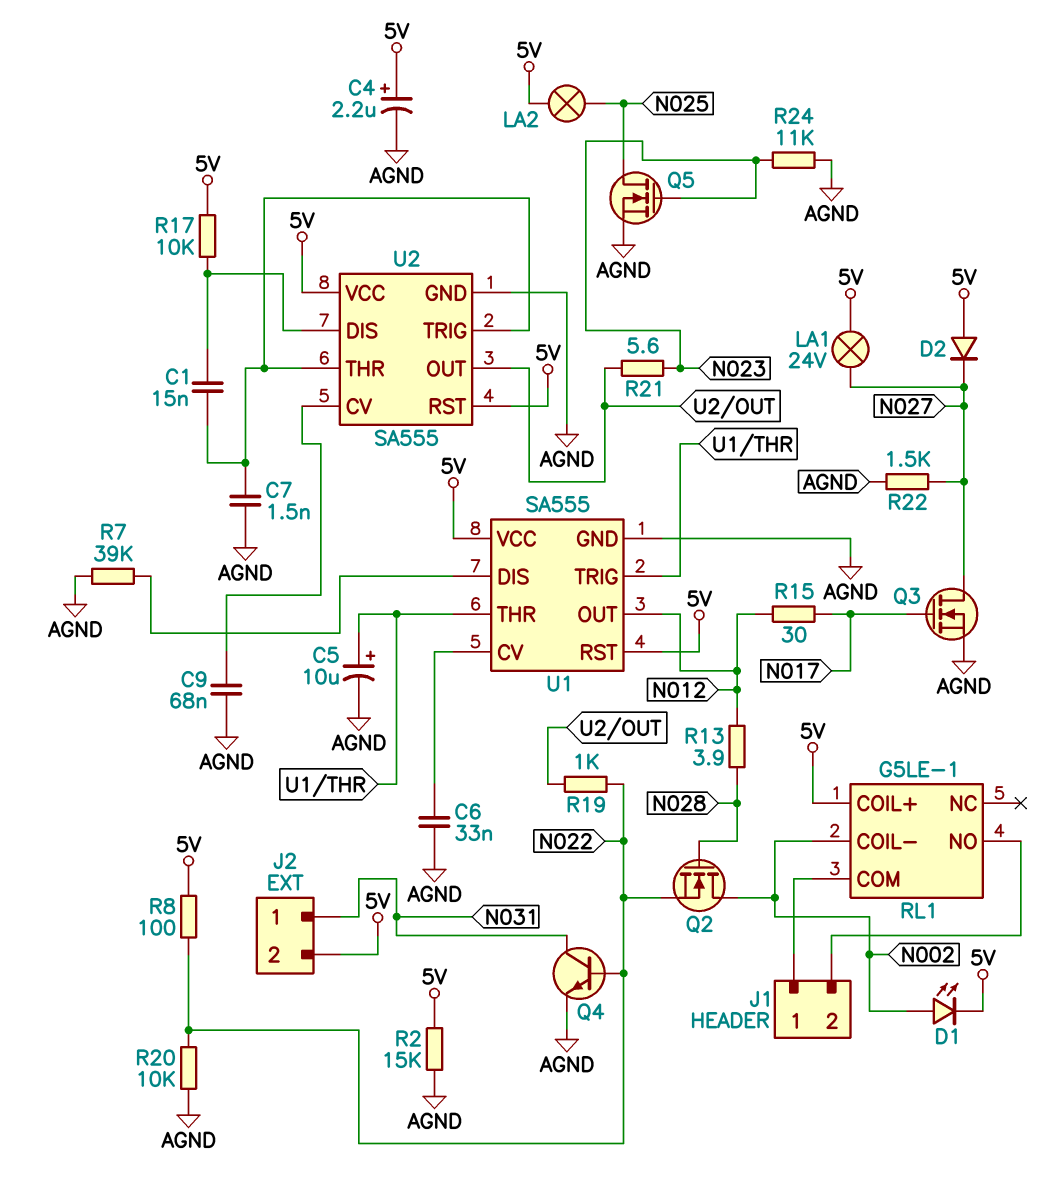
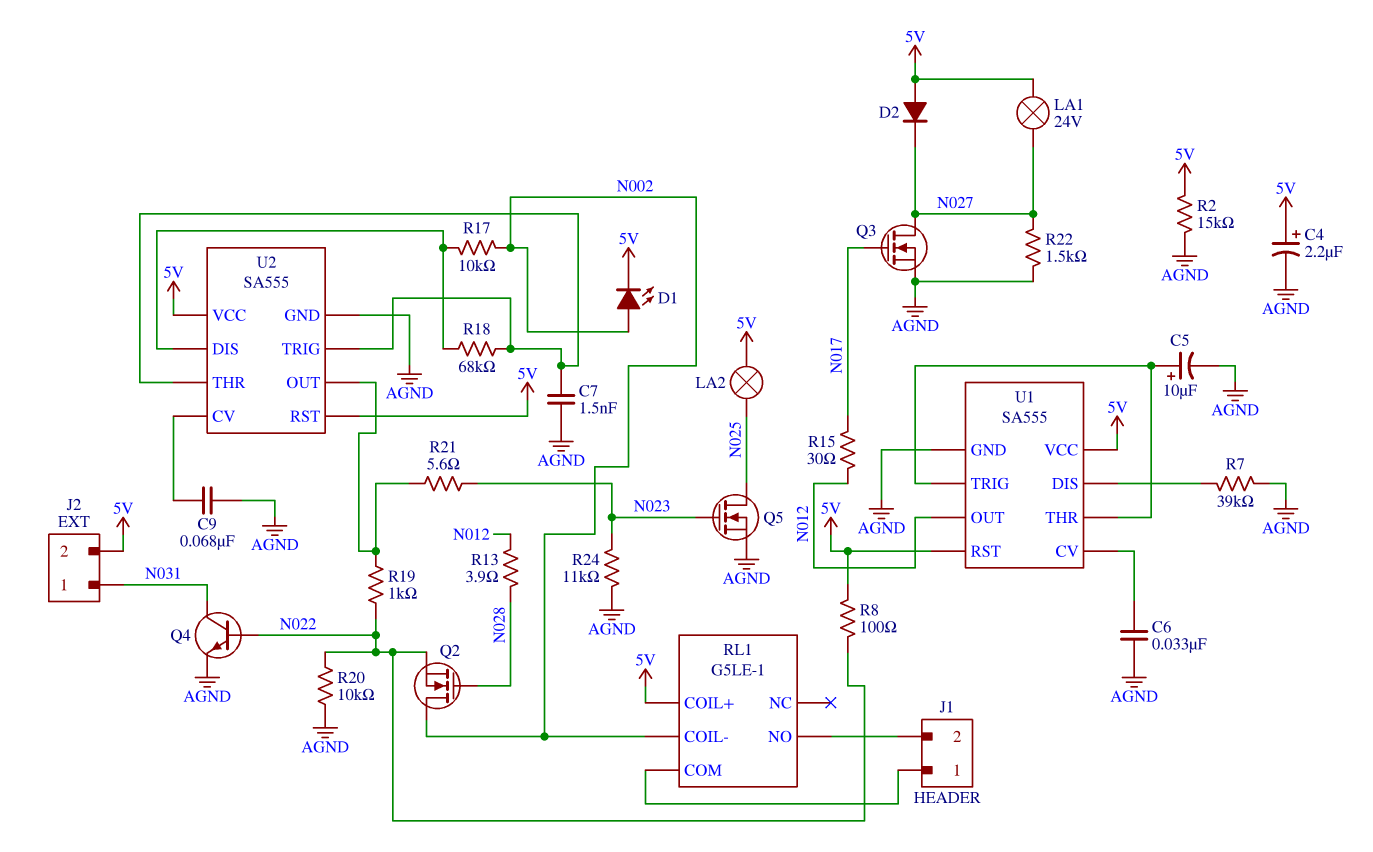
C1: 15nF (U2/DIS, U2/THR) -> none
R17: 10k (5V, U2/DIS) -> 10k (N002, U2/DIS)
R18: none -> 68k (U2/DIS, U2/THR)

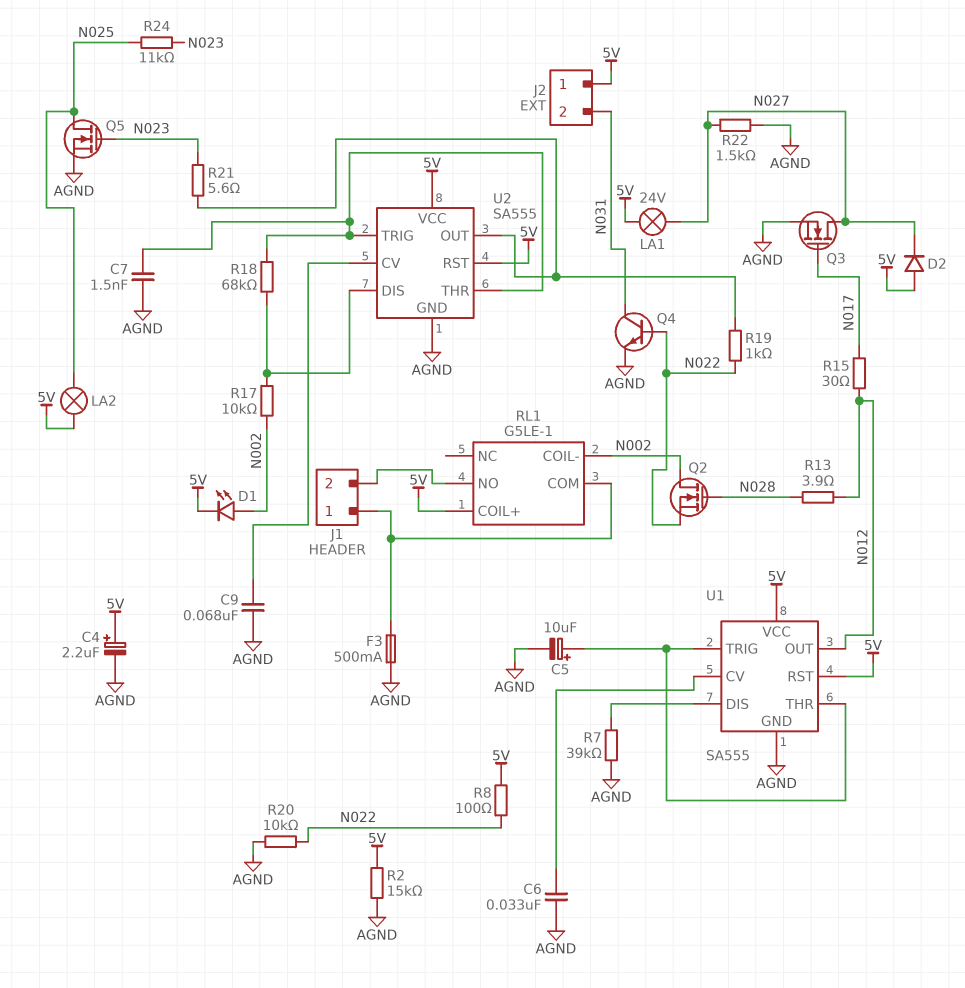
F3: none -> 500mA (AGND, J1/1)
J2 pin 1: N031 -> 5V
J2 pin 2: 5V -> N031
R24: 11k (AGND, N023) -> 11k (N023, N025)

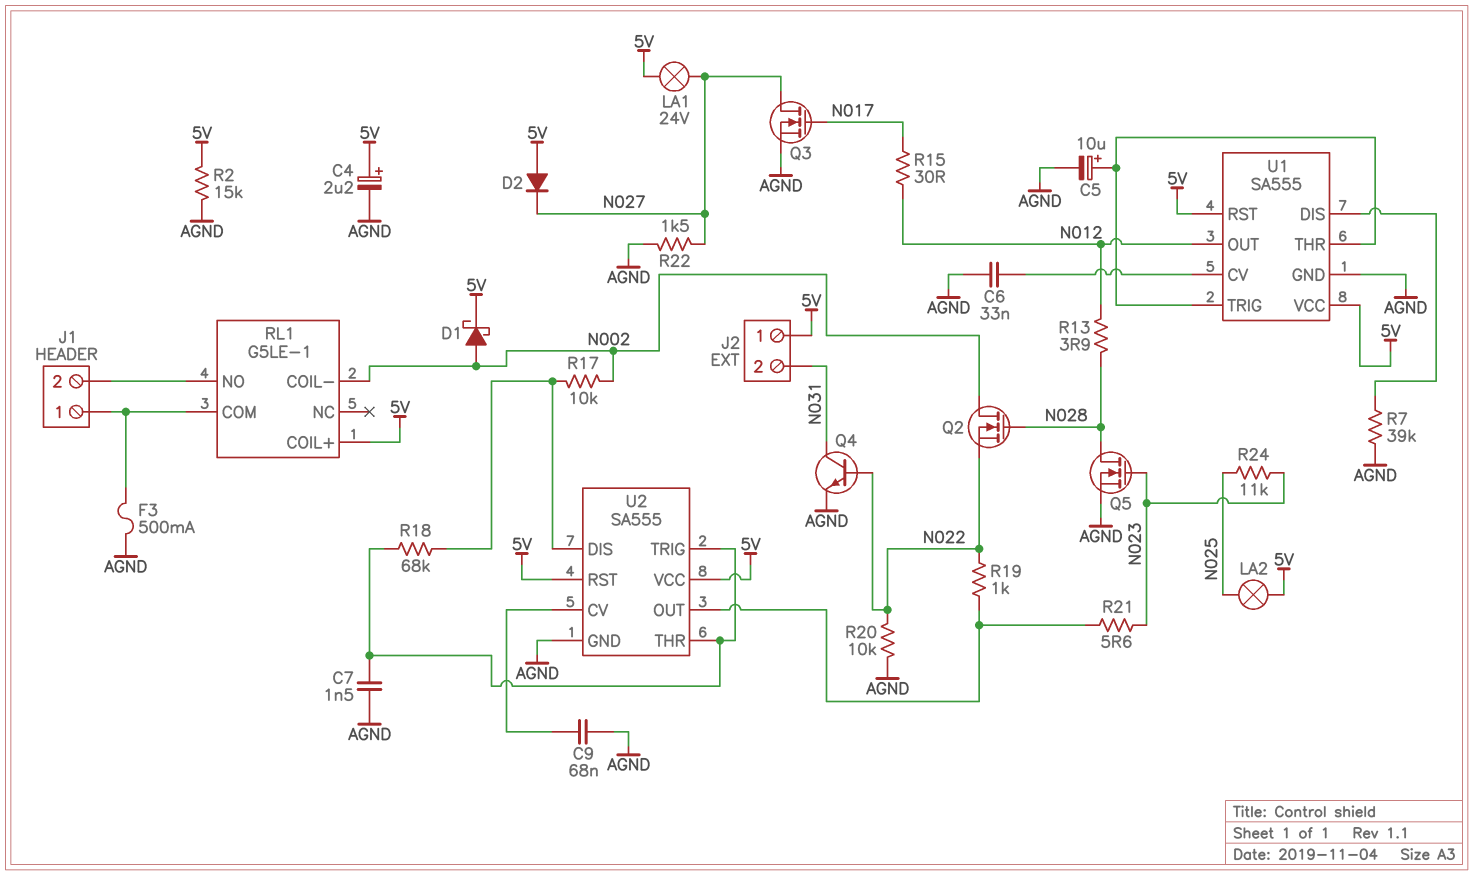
D1: LED (A N002, K 5V) -> schottky (A N002, K 5V)
Q5: NMOS (G N023, D N025, S AGND) -> NMOS (G N023, D N028, S AGND)
R8: 100 (5V, N022) -> none

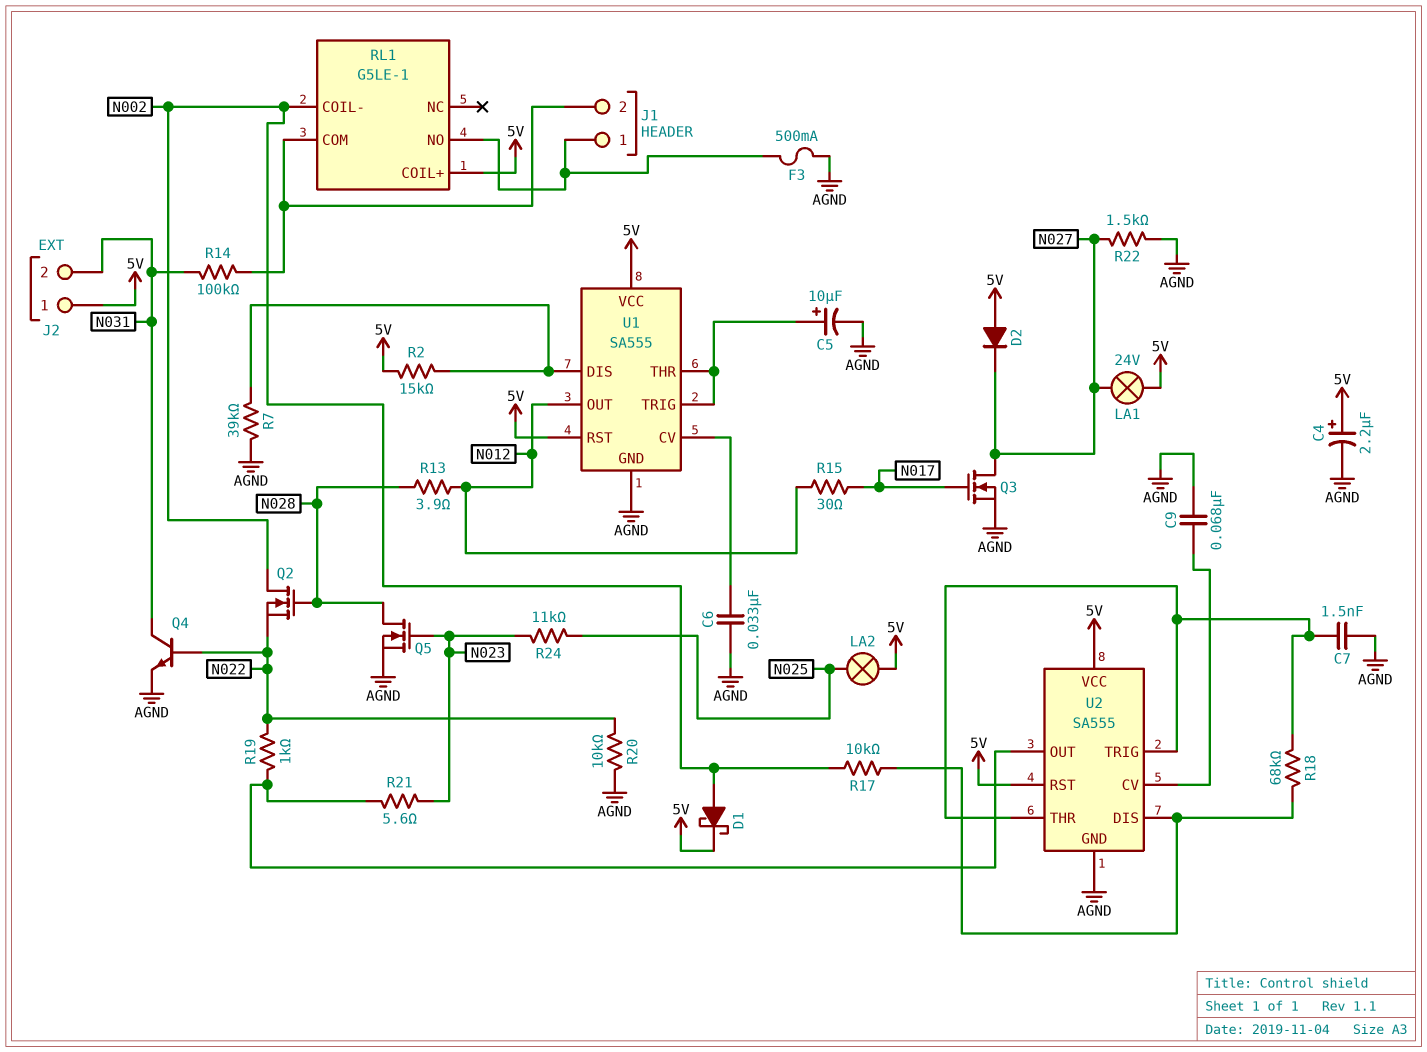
R2: 15k (5V, AGND) -> 15k (5V, U1/DIS)
R14: none -> 100k (J1/2, N031)
RL1 pin COM: J1/1 -> J1/2
RL1 pin NO: J1/2 -> J1/1

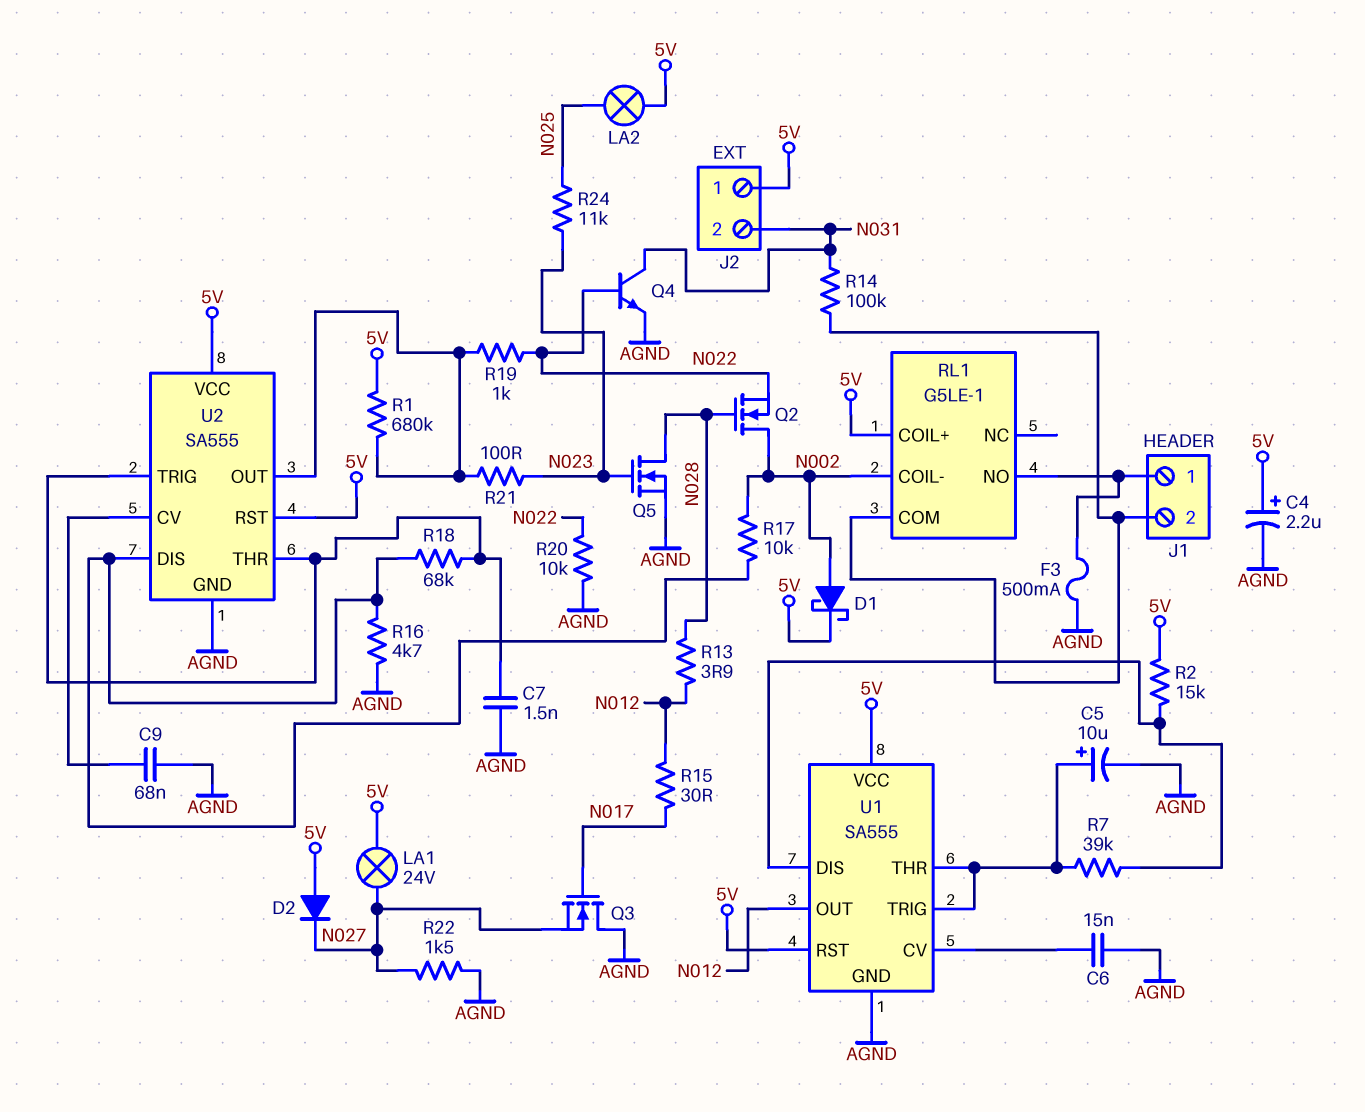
C6: 33nF (AGND, U1/CV) -> 15nF (AGND, U1/CV)
Q3: NMOS (G N017, D N027, S AGND) -> NMOS (G N017, D AGND, S N027)
R1: none -> 680k (5V, U2/OUT)
R7: 39k (AGND, U1/DIS) -> 39k (U1/DIS, U1/THR)
R16: none -> 4.7k (AGND, U2/DIS)
R21: 5.6 (N023, U2/OUT) -> 100 (N023, U2/OUT)

